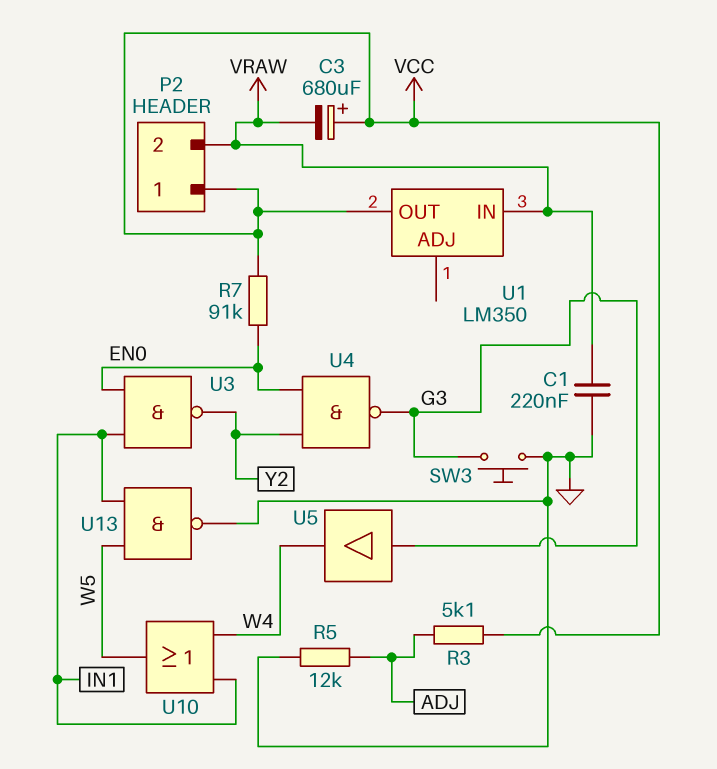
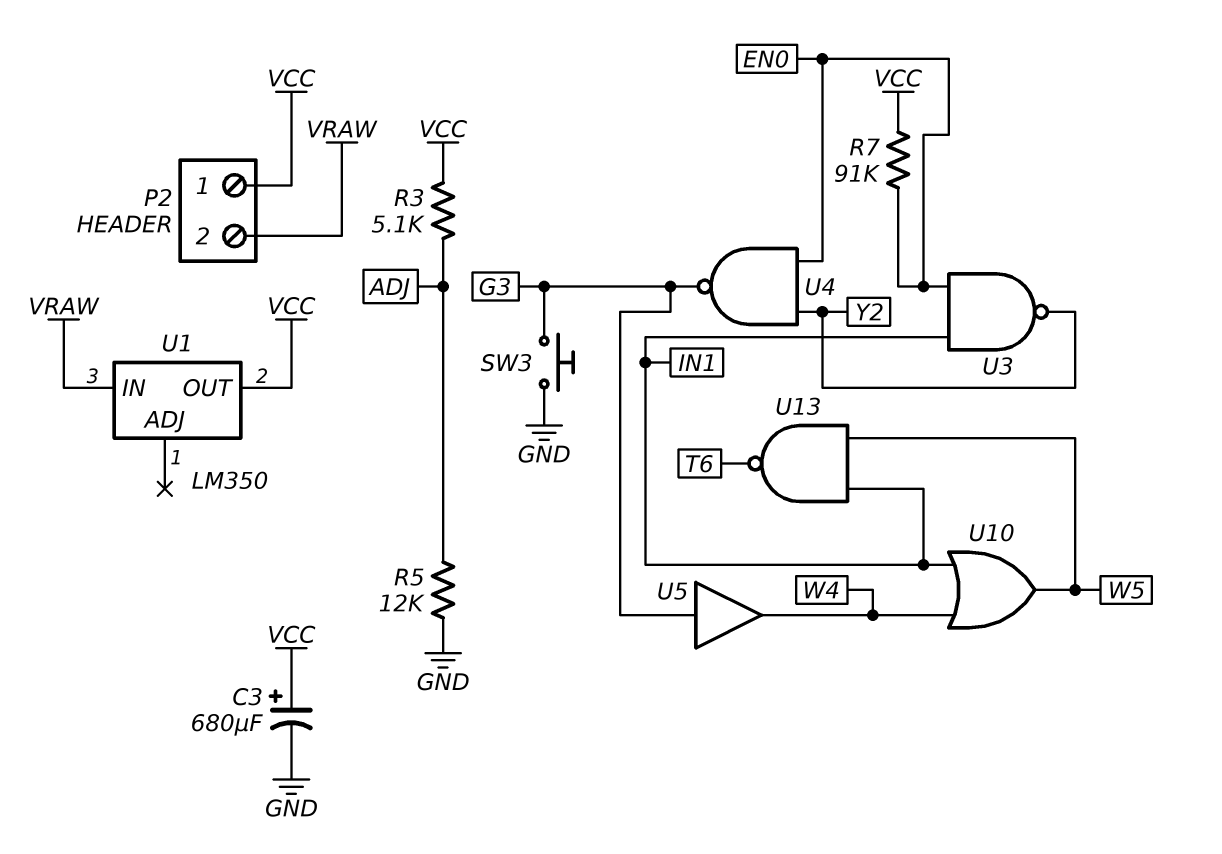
C1: 220nF (GND, VRAW) -> none
C3: 680uF (plus VCC, minus VRAW) -> 680uF (plus VCC, minus GND)
U13: NAND (in IN1, in W5, out GND) -> NAND (in IN1, in W5, out T6)

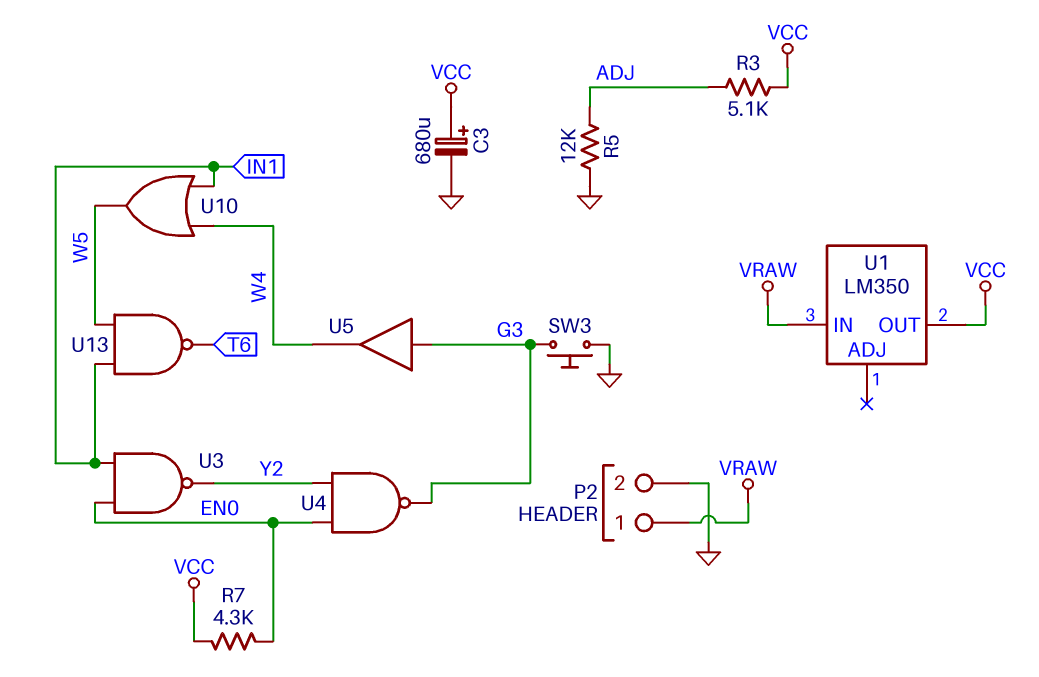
P2 pin 1: VCC -> VRAW
P2 pin 2: VRAW -> GND
R7: 91k (EN0, VCC) -> 4.3k (EN0, VCC)

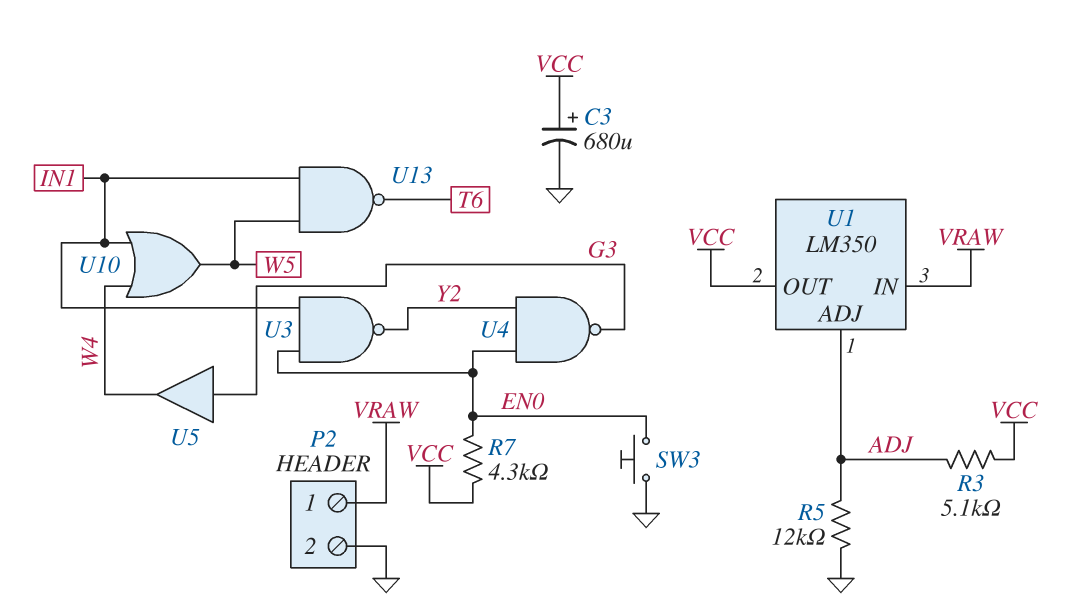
SW3: button (G3, GND) -> button (EN0, GND)
U1 pin ADJ: none -> ADJ

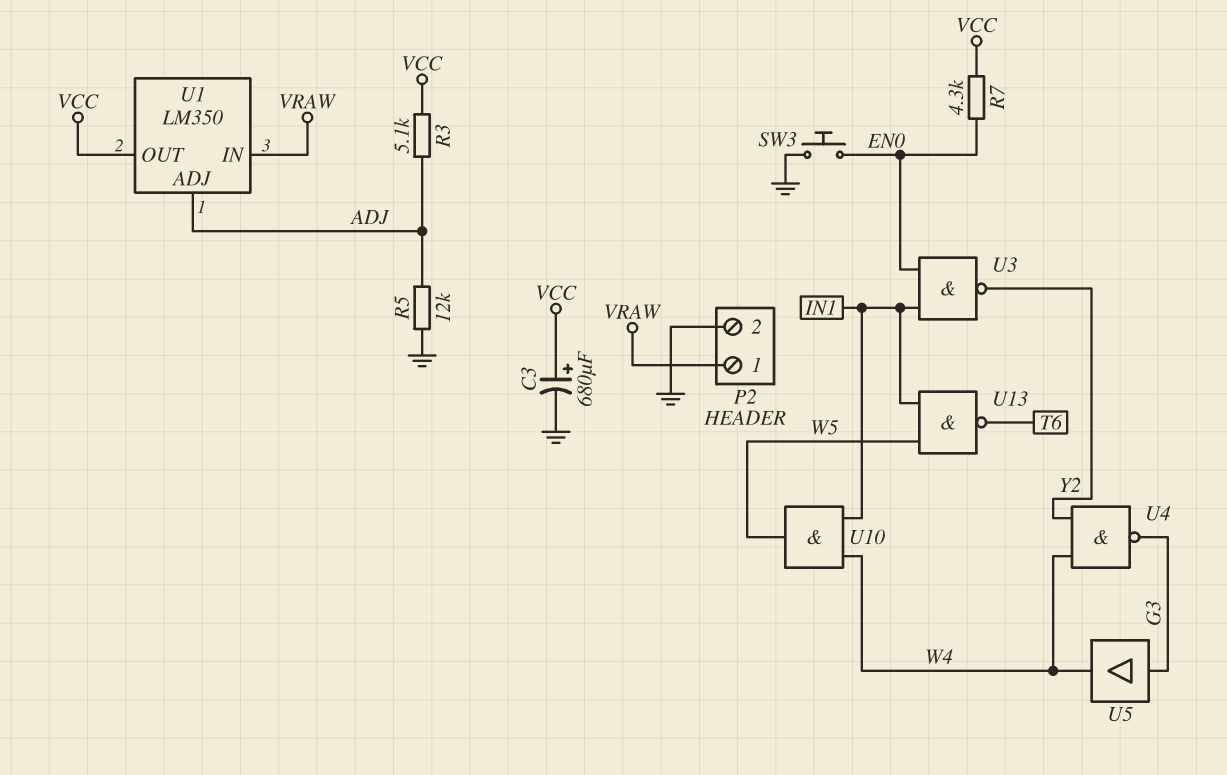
U4: NAND (in EN0, in Y2, out G3) -> NAND (in W4, in Y2, out G3)
U10: OR (in IN1, in W4, out W5) -> AND (in IN1, in W4, out W5)

